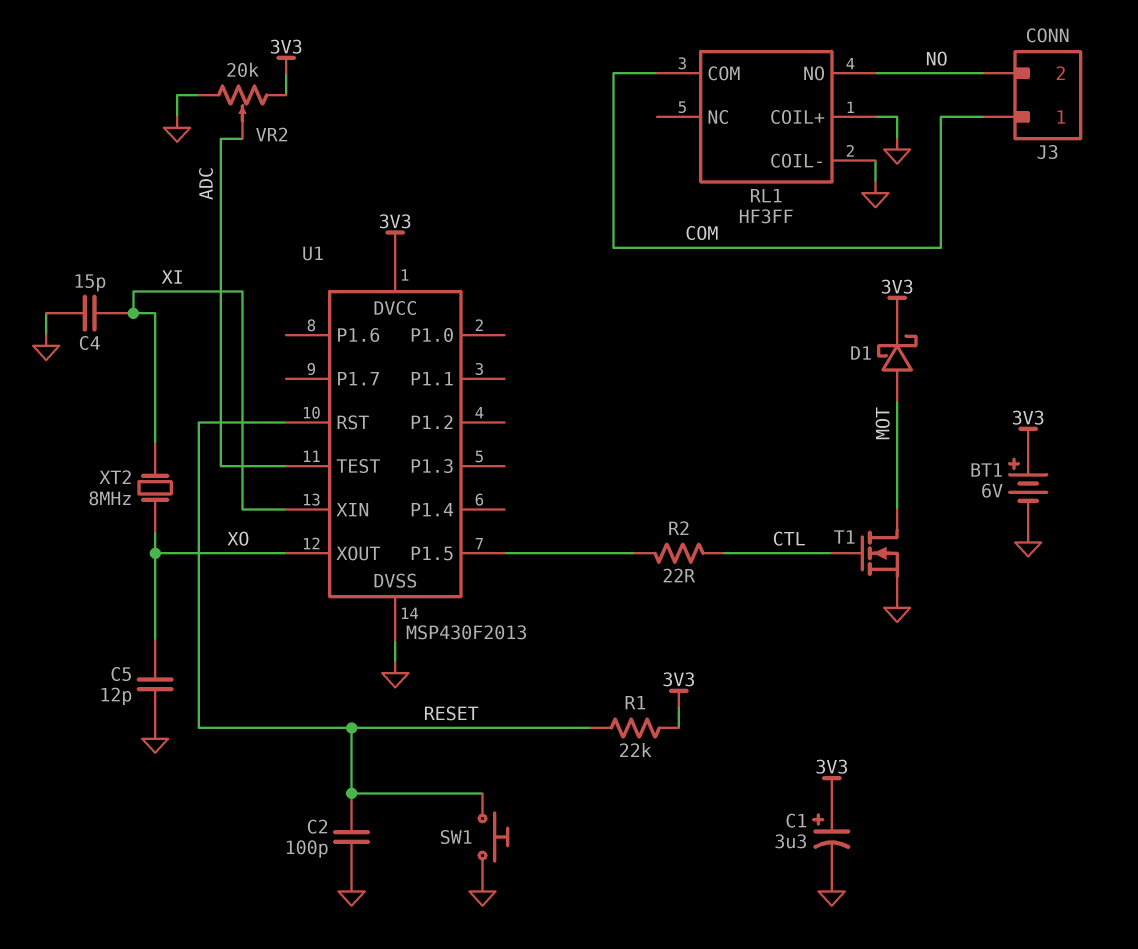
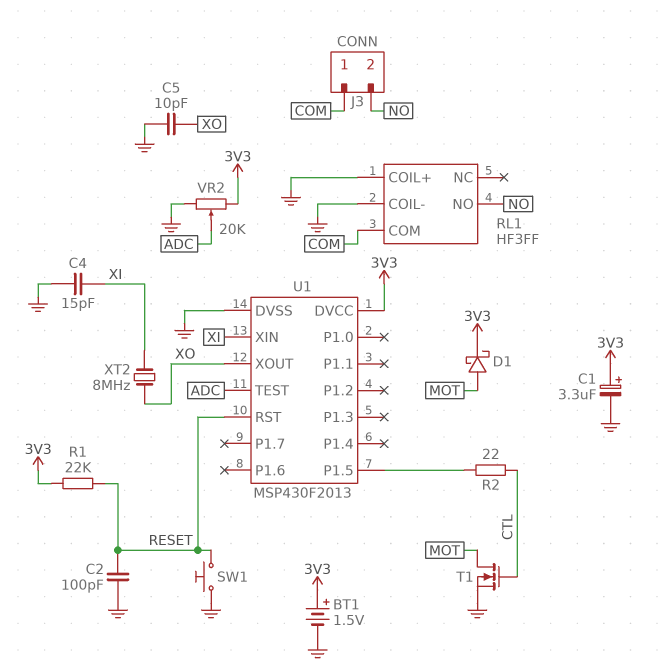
BT1: 6V (plus 3V3, minus GND) -> 1.5V (plus 3V3, minus GND)
C5: 12pF (GND, XO) -> 10pF (GND, XO)

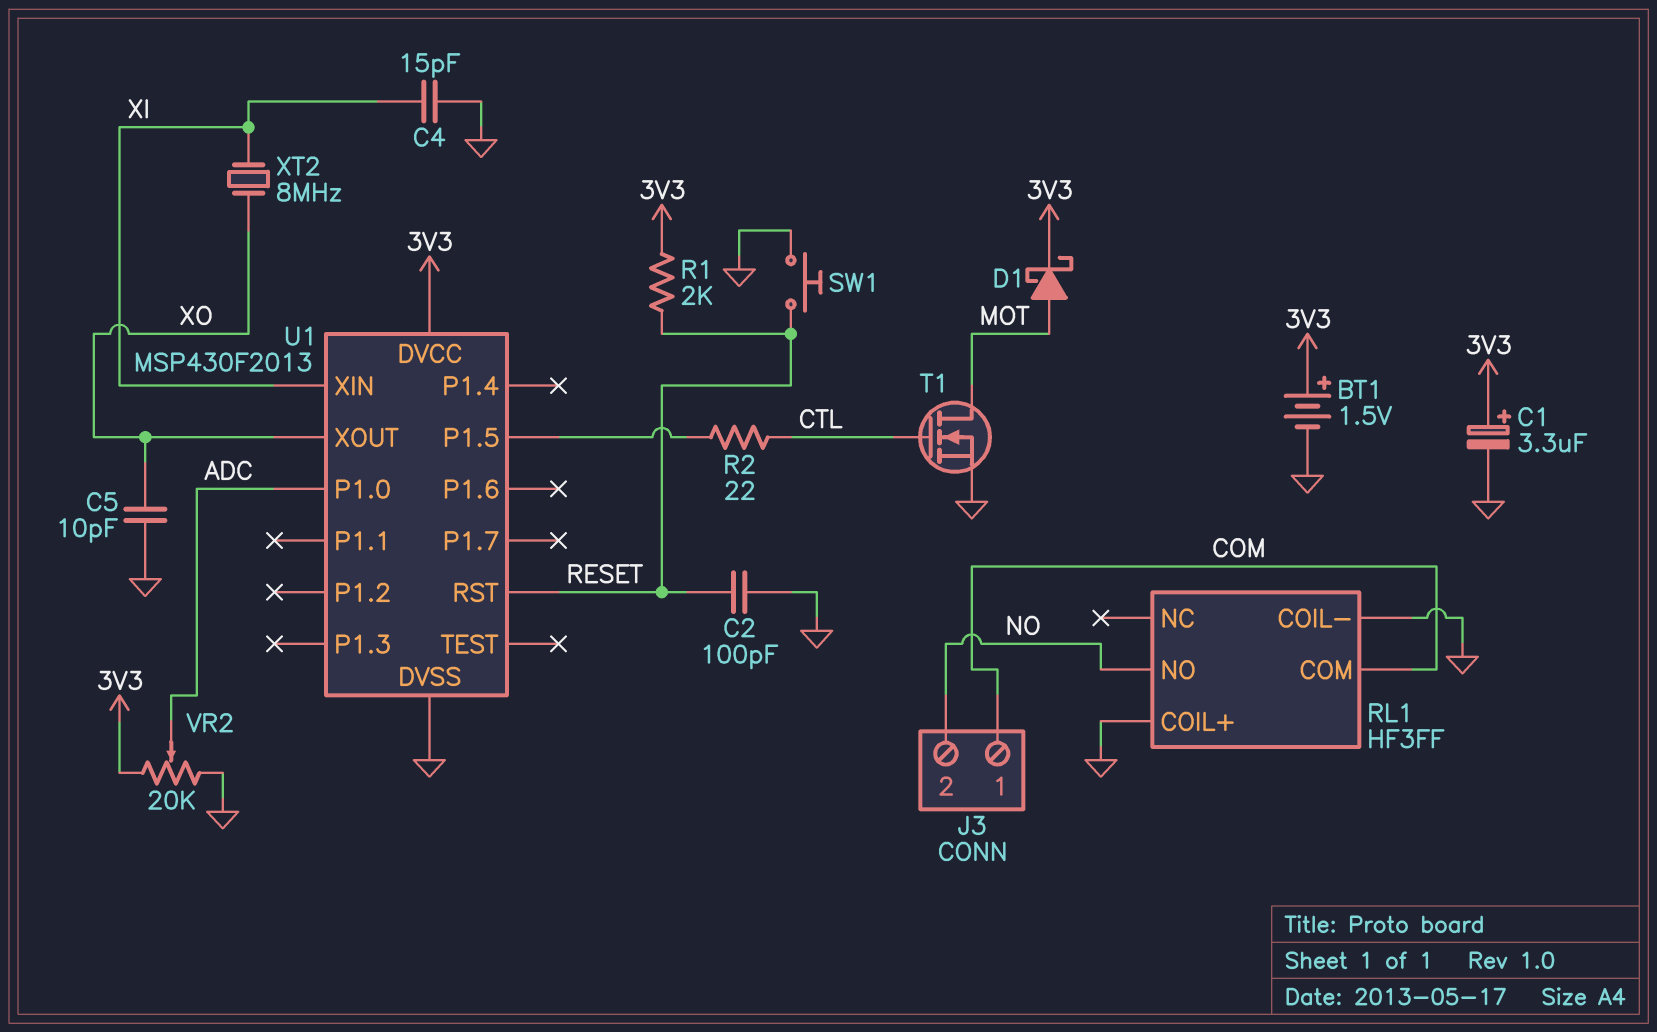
R1: 22k (3V3, RESET) -> 2k (3V3, RESET)
U1 pin P1.0: none -> ADC
U1 pin TEST: ADC -> none

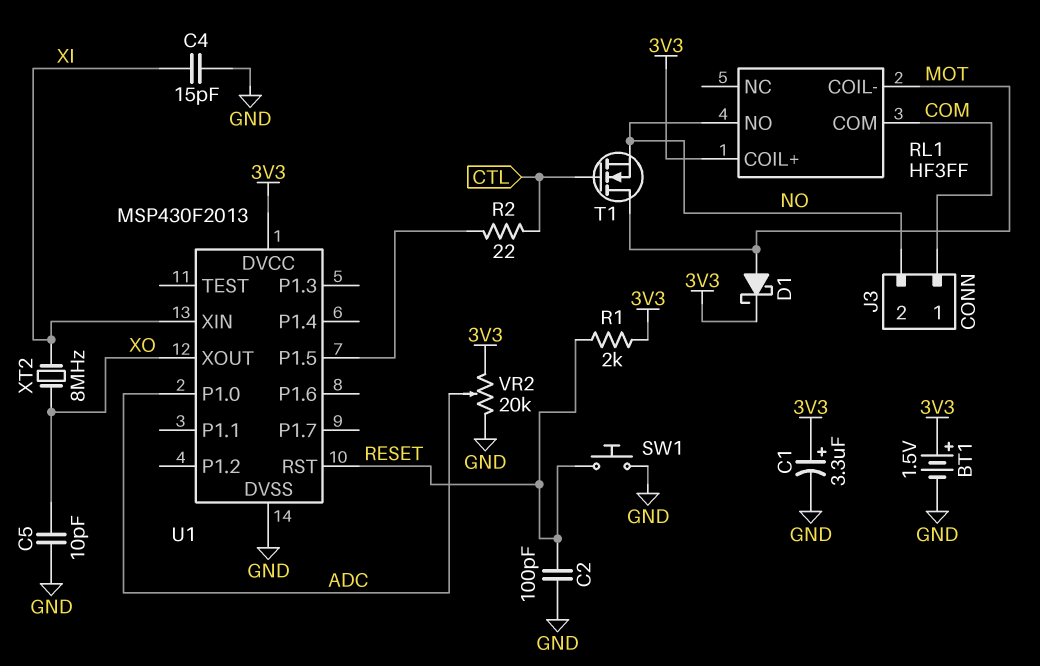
RL1 pin COIL+: GND -> 3V3
RL1 pin COIL-: GND -> MOT
T1: NMOS (G CTL, D MOT, S GND) -> NMOS (G CTL, D MOT, S NO)

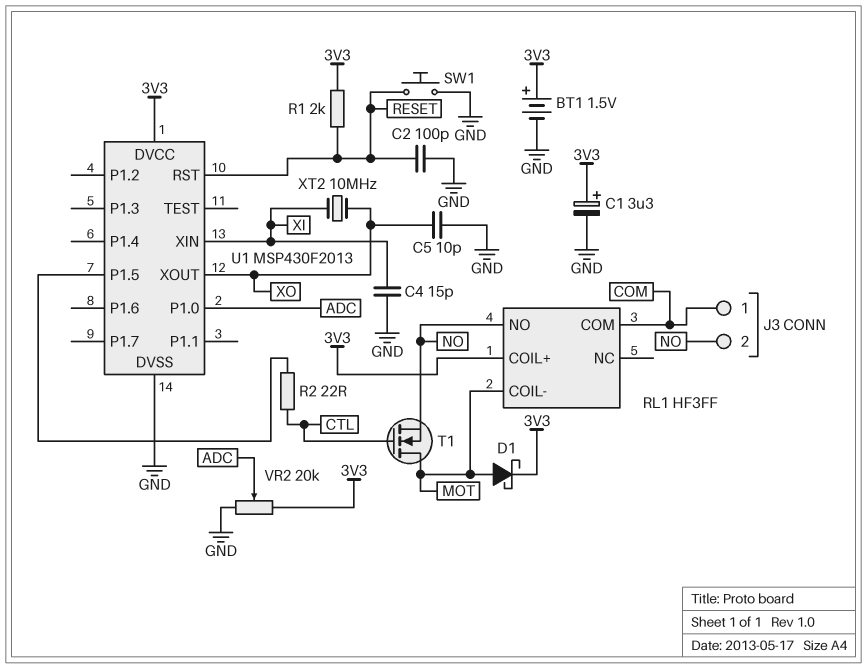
XT2: 8MHz (XI, XO) -> 10MHz (XI, XO)

